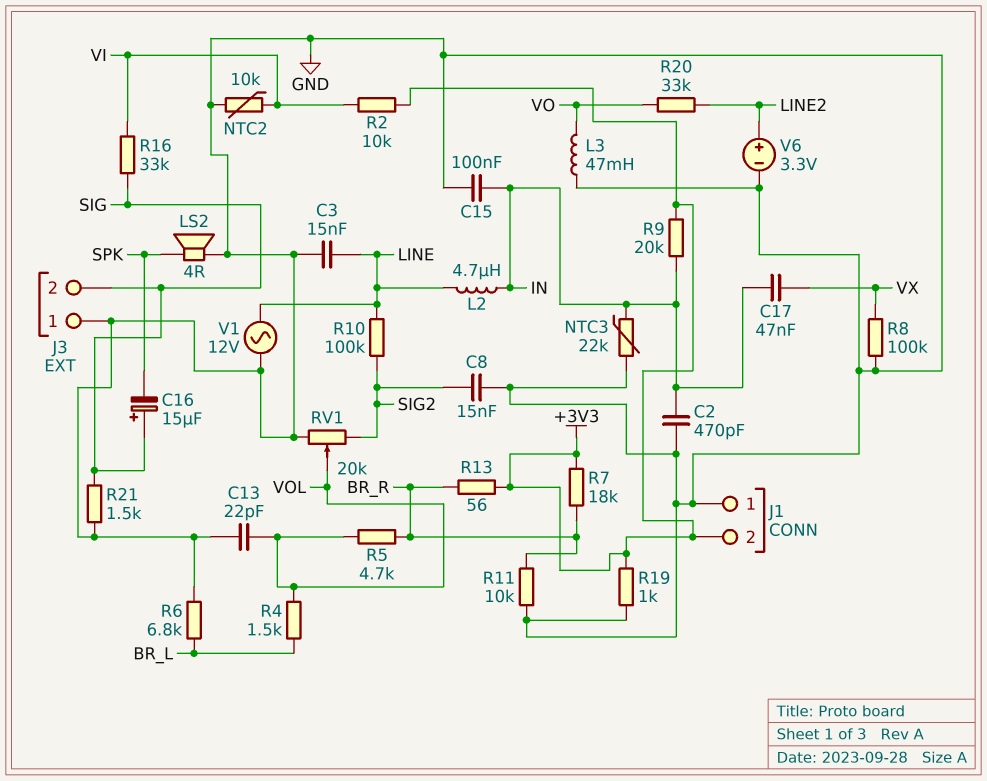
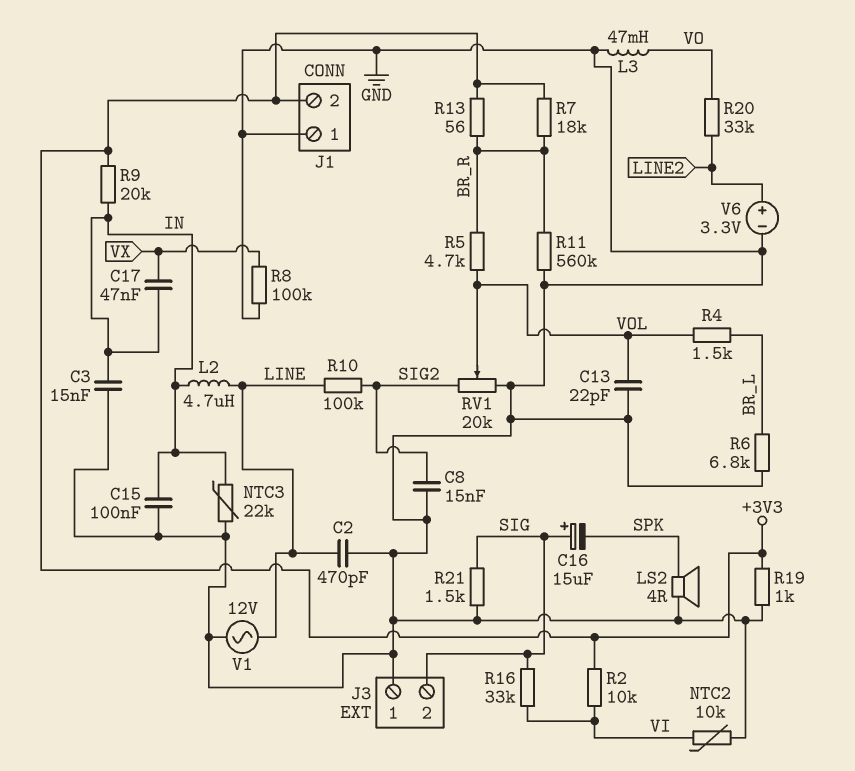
C2: 470pF (GND, IN) -> 470pF (GND, LINE)
C3: 15nF (GND, LINE) -> 15nF (GND, IN)
R11: 10k (BR_R, GND) -> 560k (BR_R, GND)

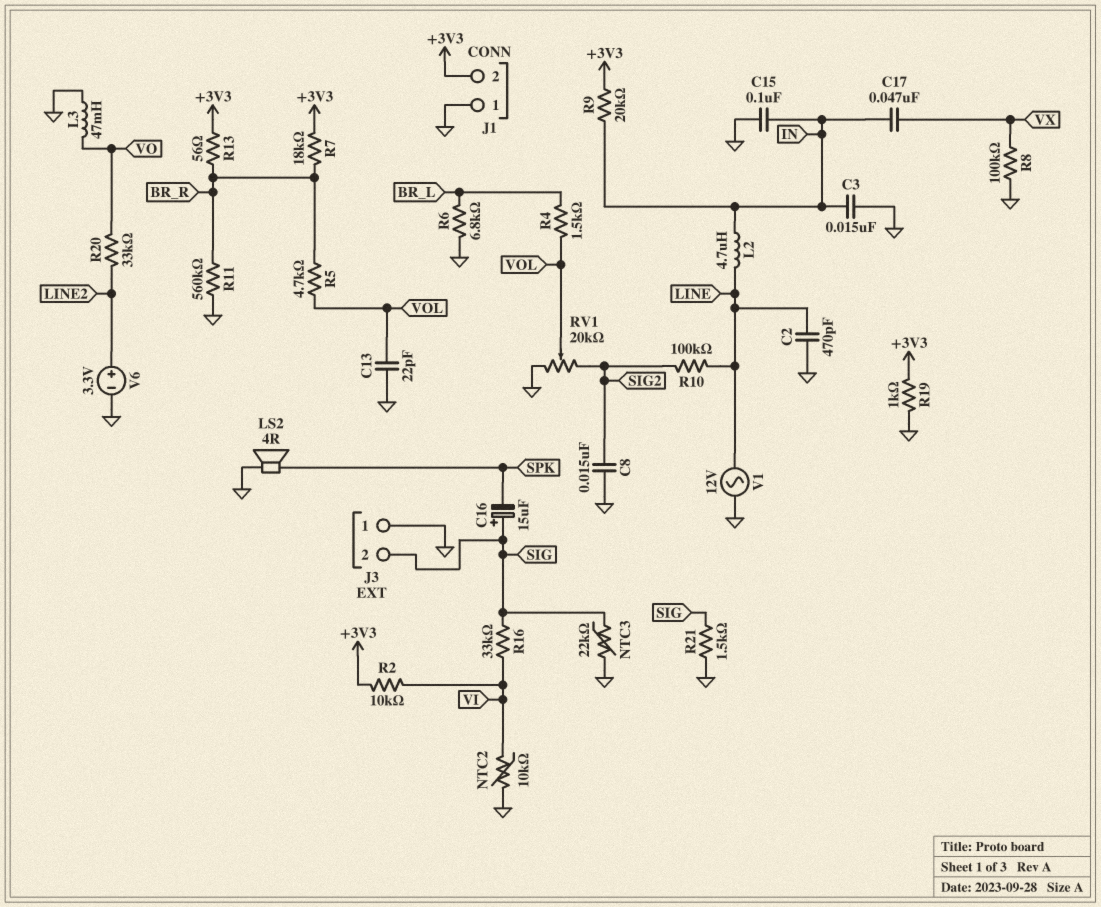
NTC3: 22k (GND, IN) -> 22k (GND, SIG)

